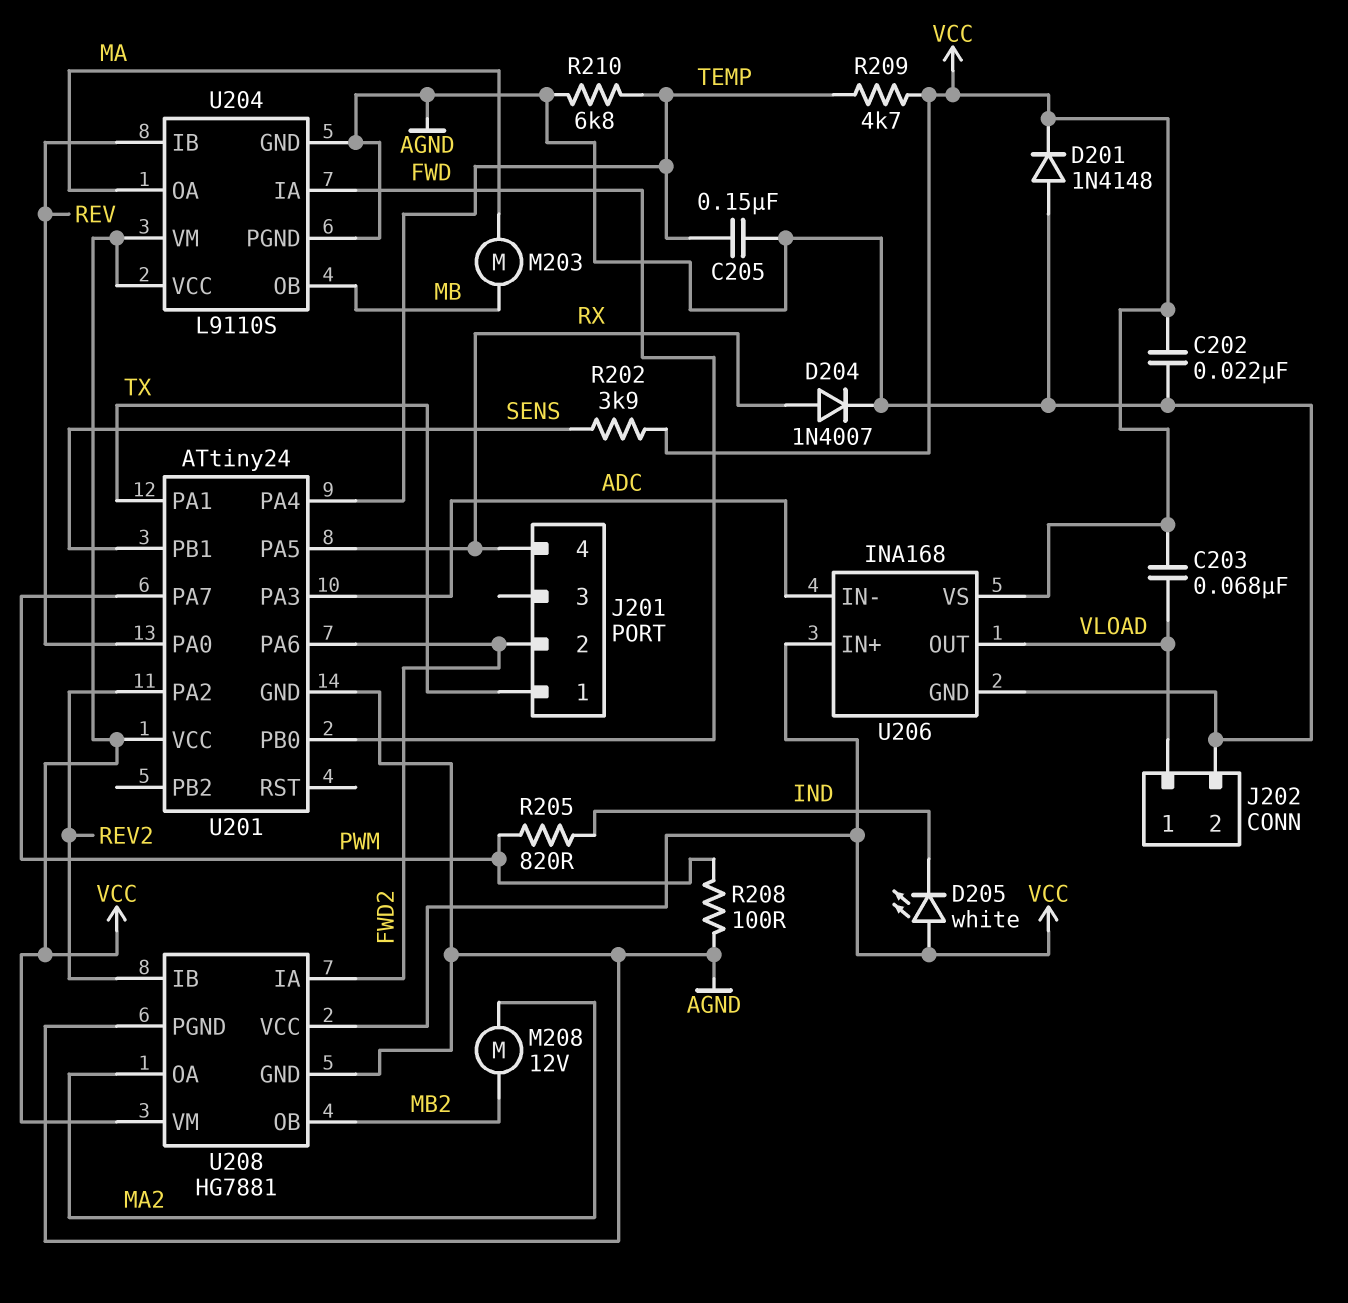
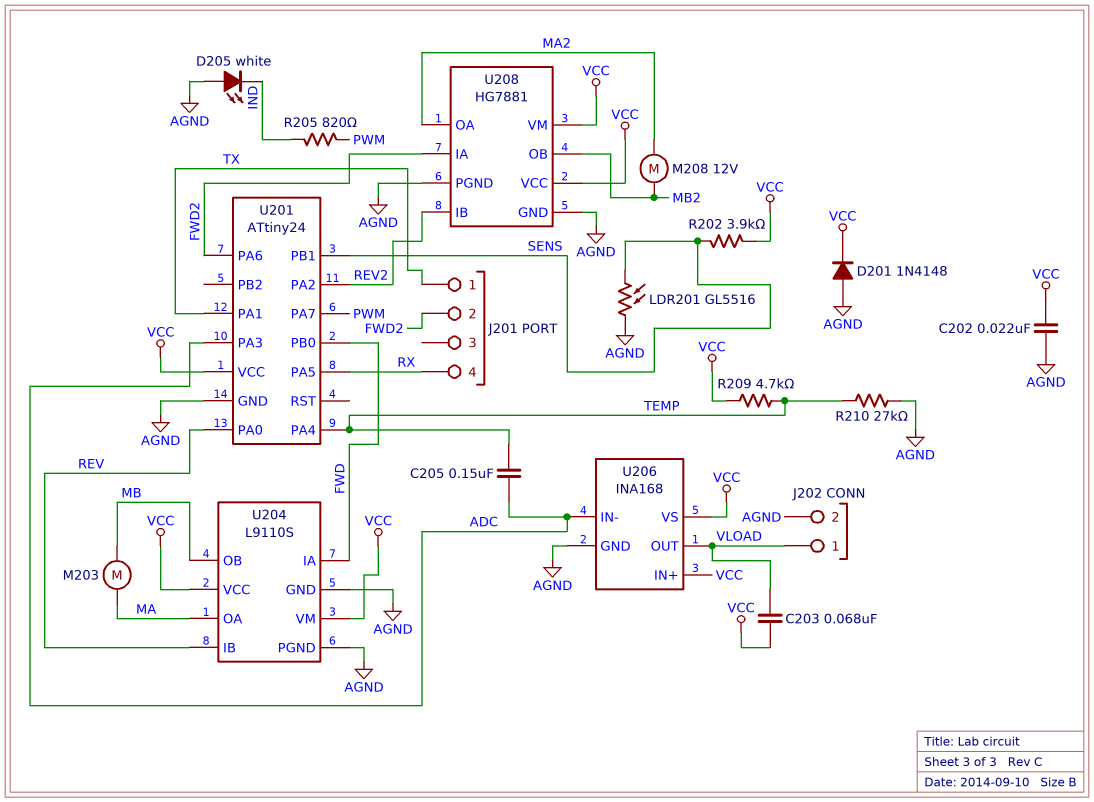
C205: 150nF (AGND, TEMP) -> 150nF (ADC, TEMP)
D204: diode 1N4007 (A RX, K AGND) -> none
D205: LED white (A VCC, K IND) -> LED white (A AGND, K IND)
LDR201: none -> GL5516 (AGND, SENS)
R208: 100 (AGND, PWM) -> none
R210: 6.8k (AGND, TEMP) -> 27k (AGND, TEMP)

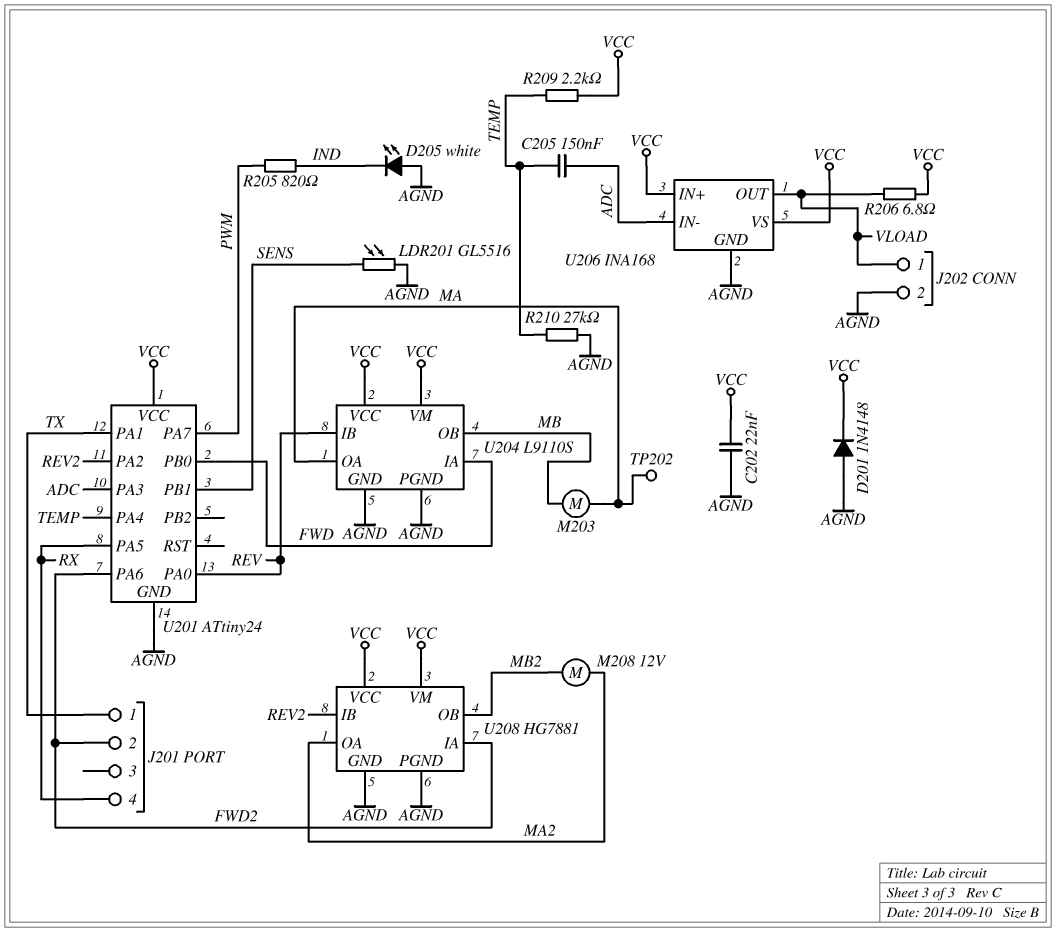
C203: 68nF (VCC, VLOAD) -> none
R202: 3.9k (SENS, VCC) -> none
R206: none -> 6.8 (VCC, VLOAD)
R209: 4.7k (TEMP, VCC) -> 2.2k (TEMP, VCC)
TP202: none -> test point (MA)

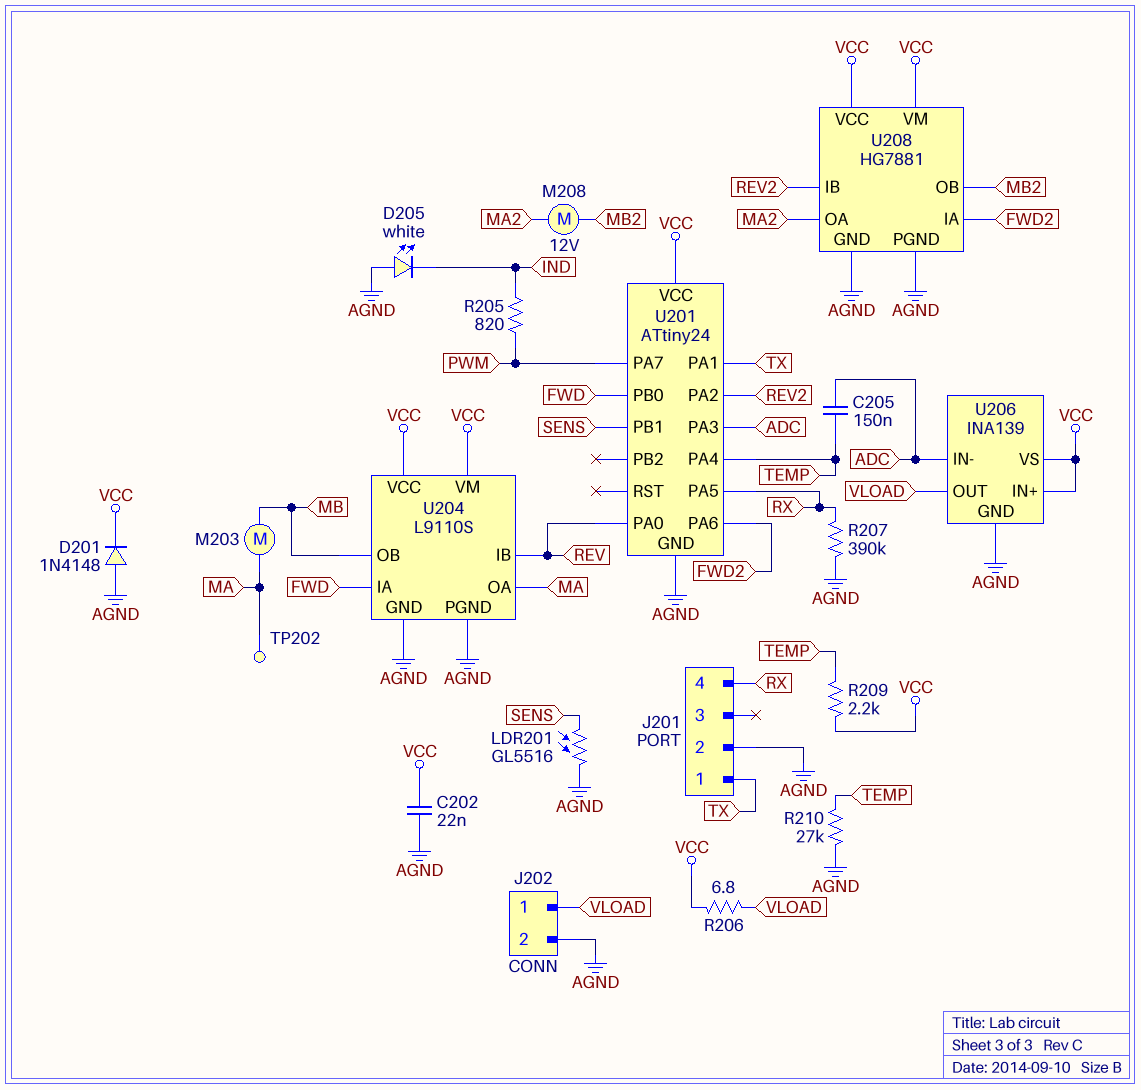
J201 pin 2: FWD2 -> AGND
R207: none -> 390k (AGND, RX)
U206: INA168 -> INA139

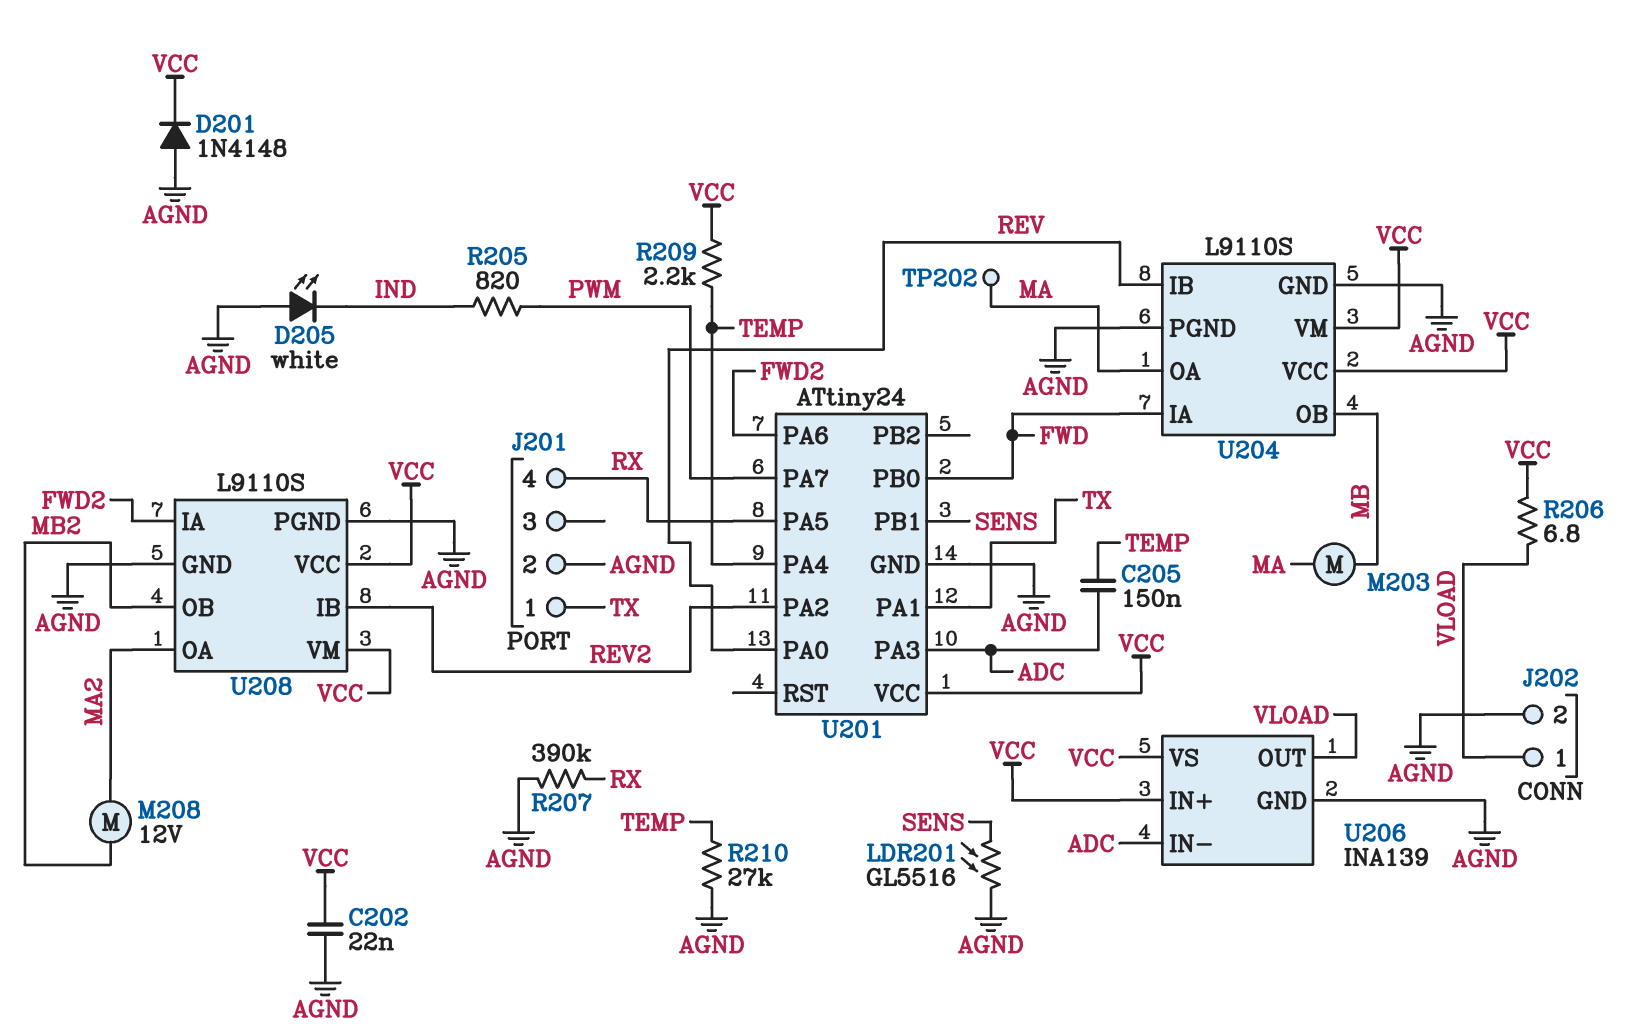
U208: HG7881 -> L9110S

